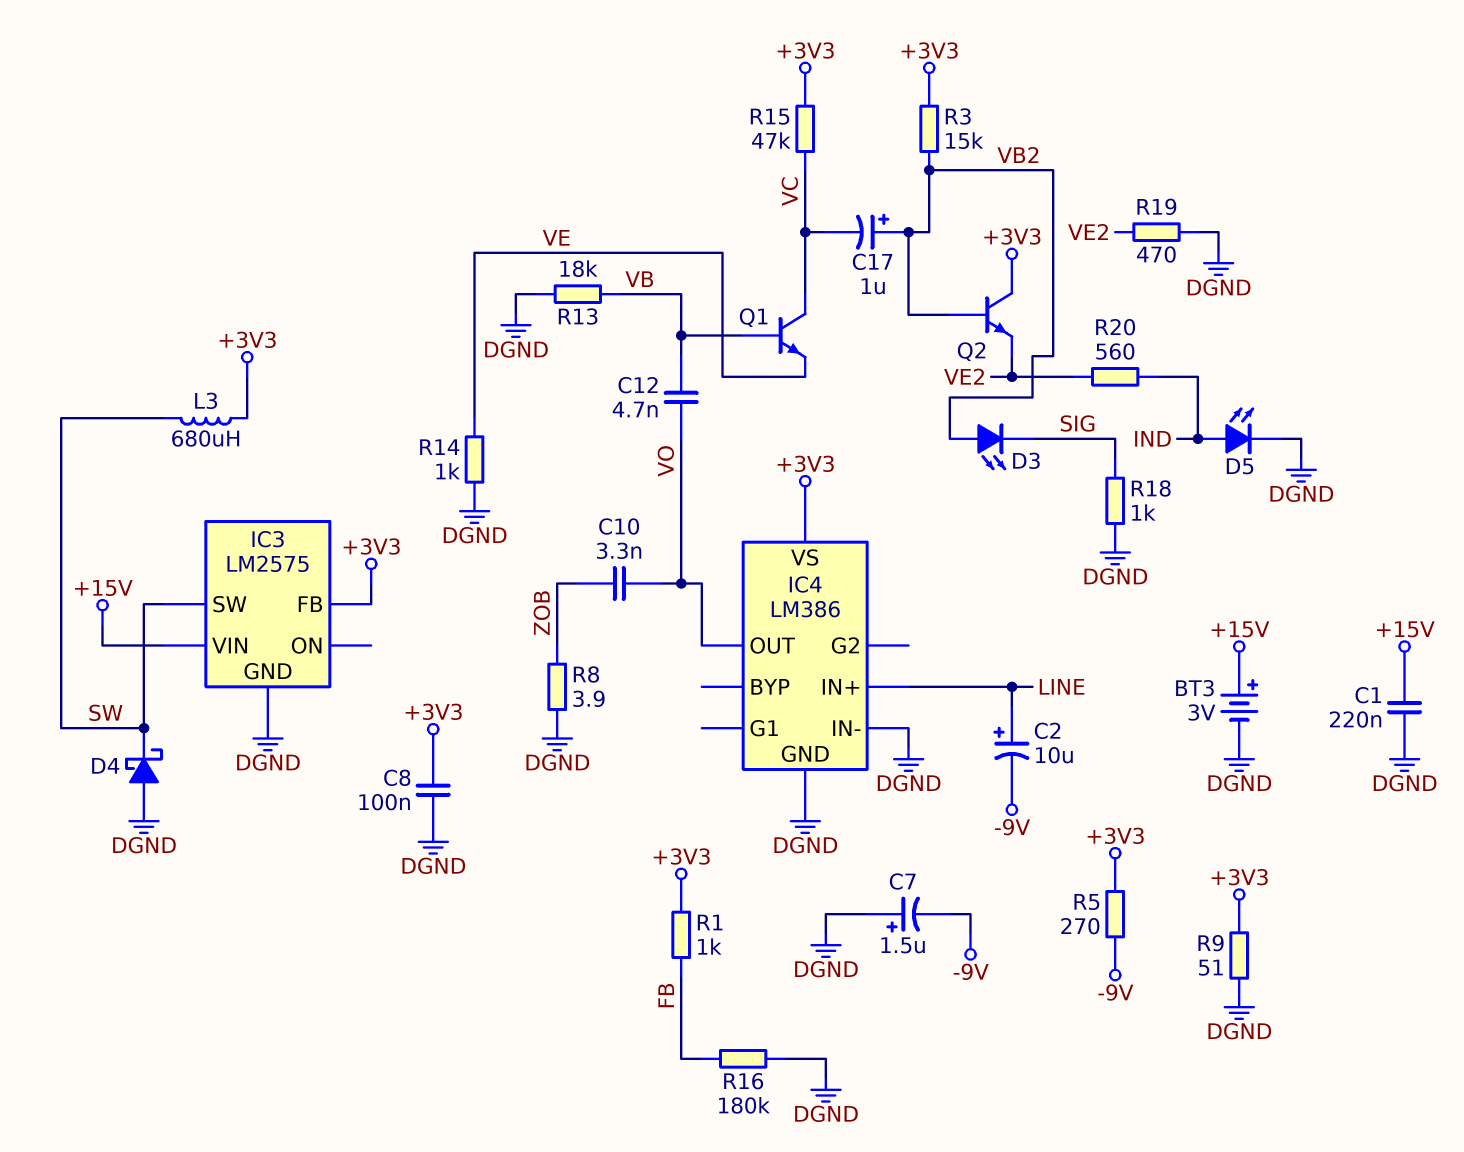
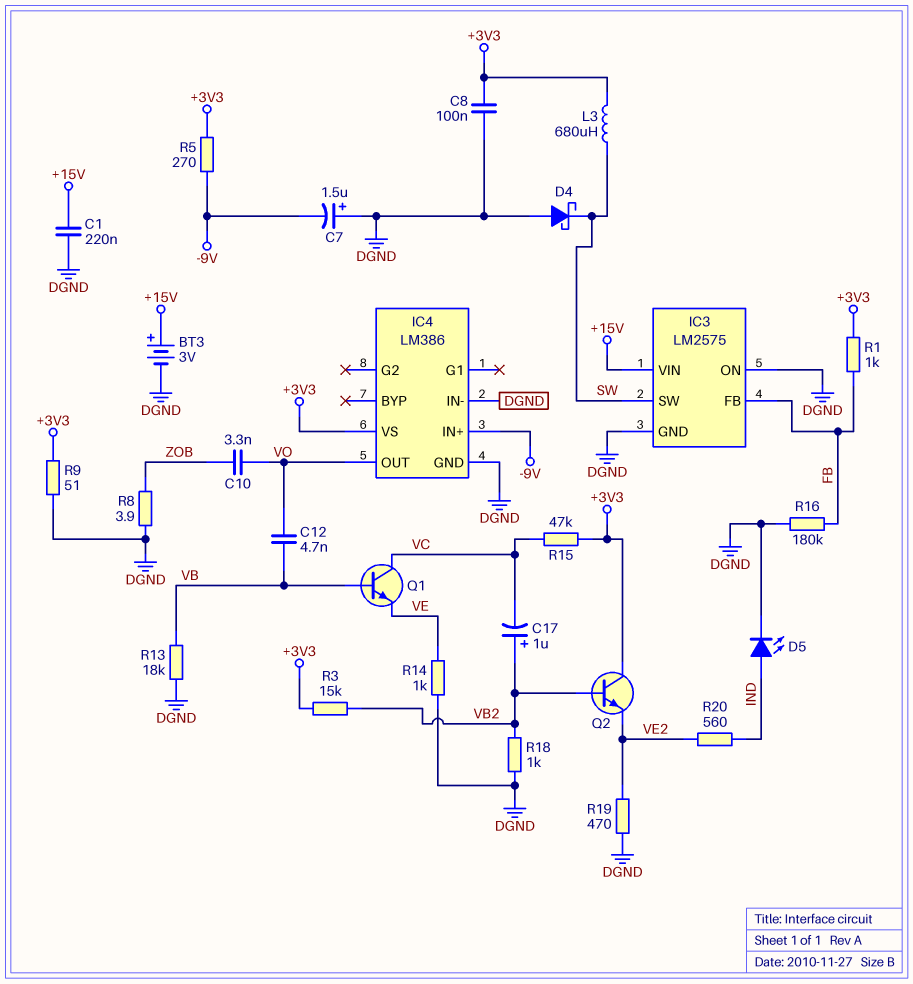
C2: 10uF (plus LINE, minus -9V) -> none
D3: LED (A VB2, K SIG) -> none
IC3 pin FB: +3V3 -> FB
IC3 pin ON: none -> DGND
IC4 pin IN+: LINE -> -9V
R18: 1k (DGND, SIG) -> 1k (DGND, VB2)

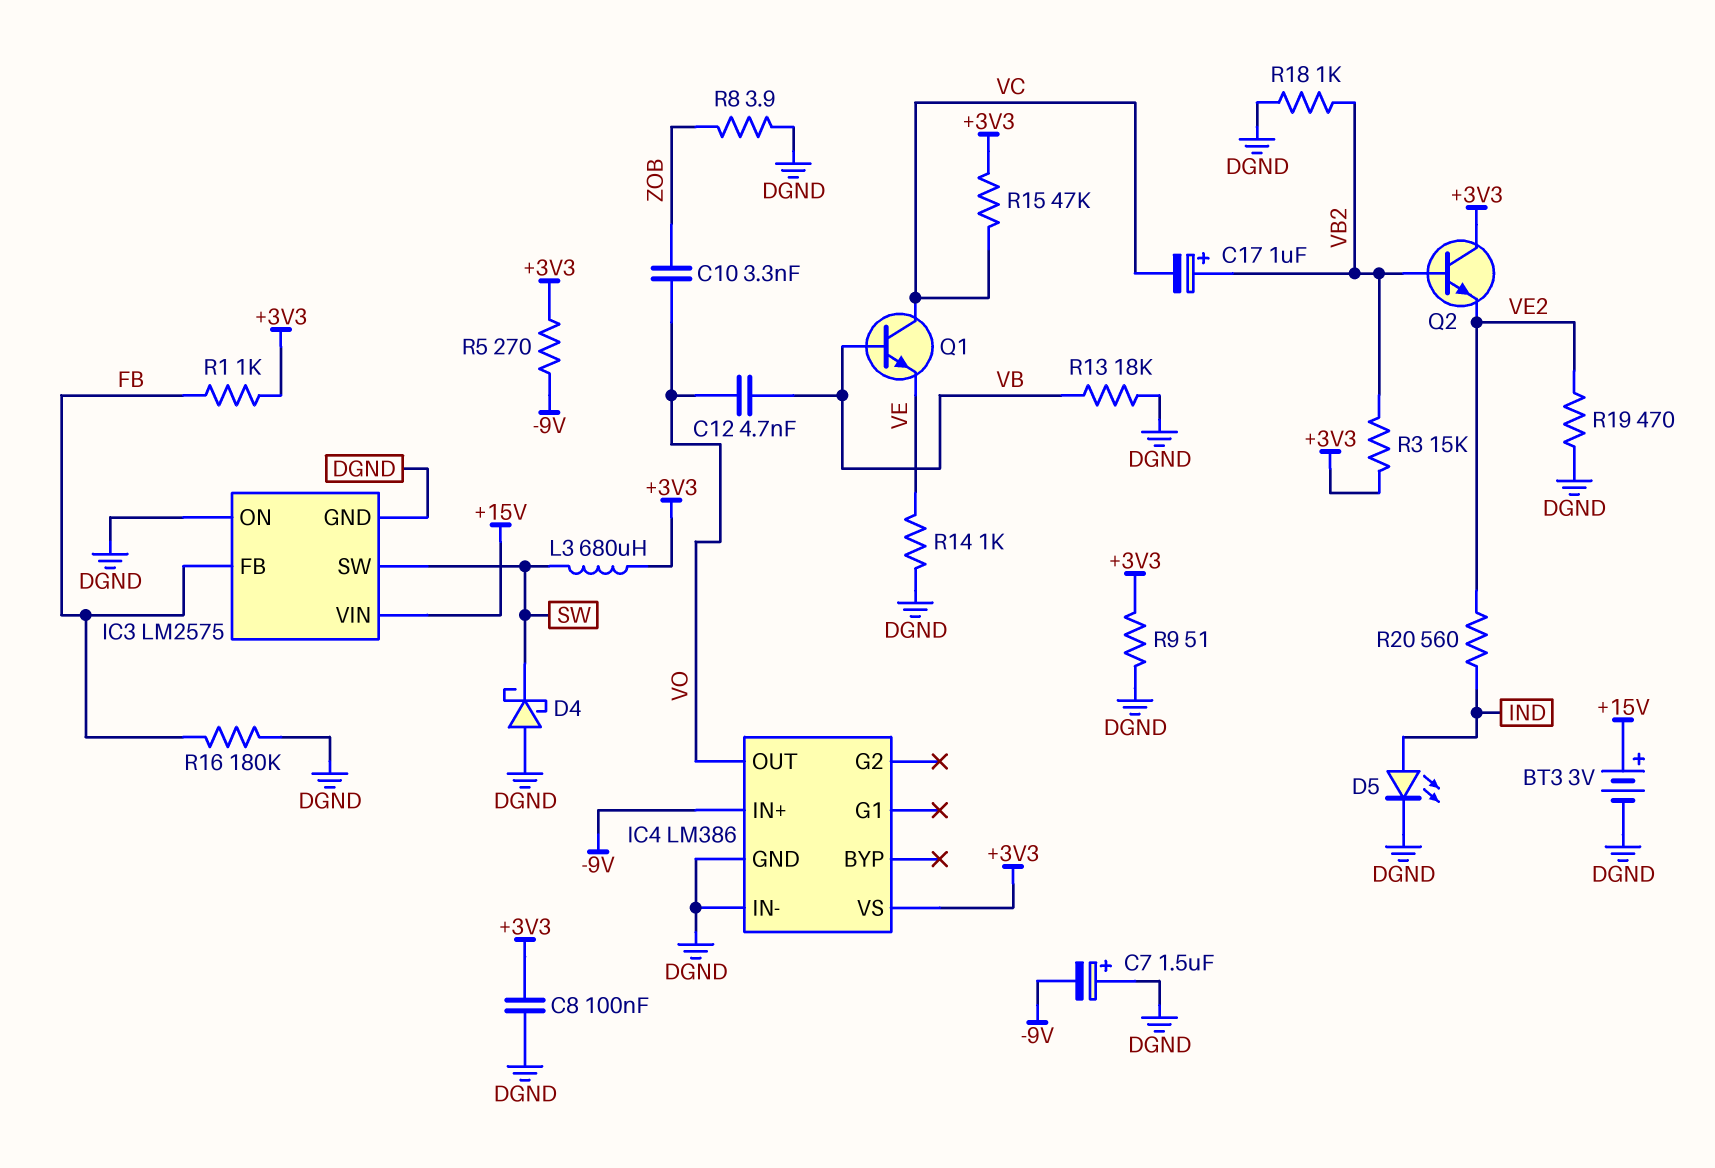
C1: 220nF (+15V, DGND) -> none

